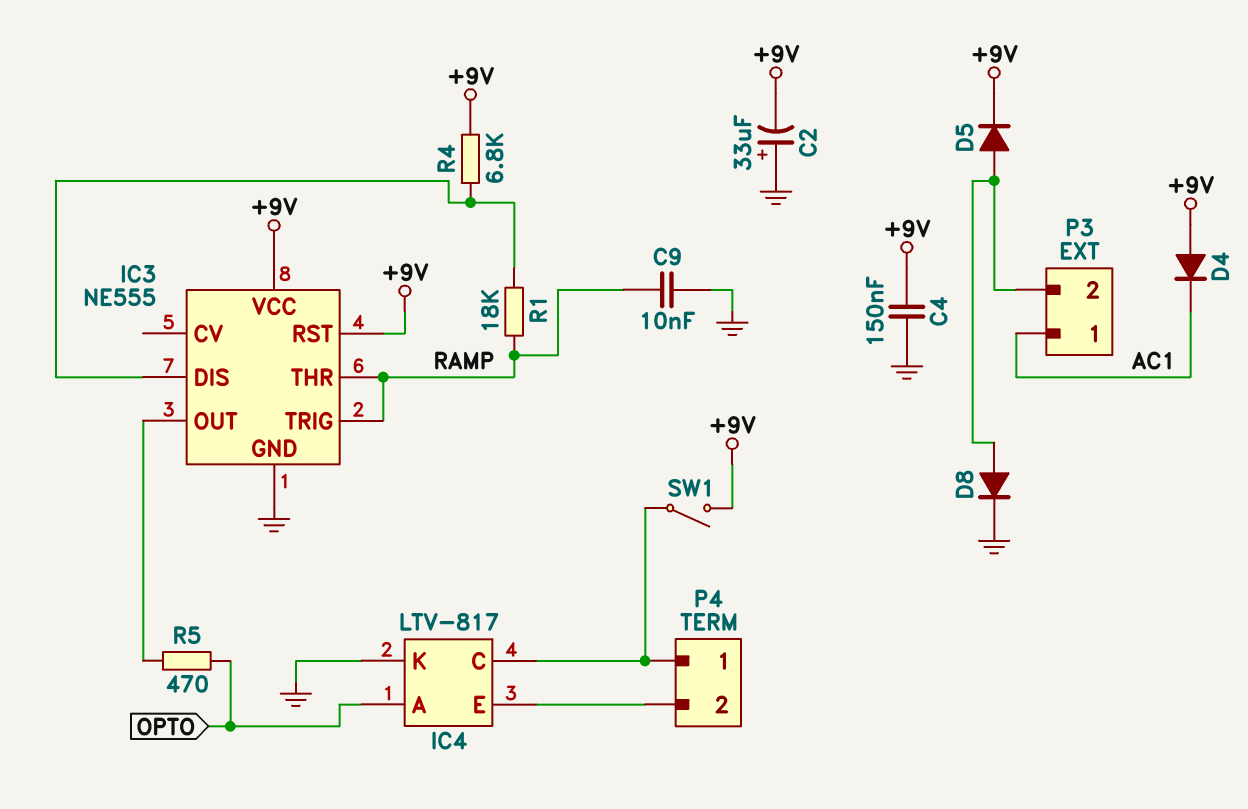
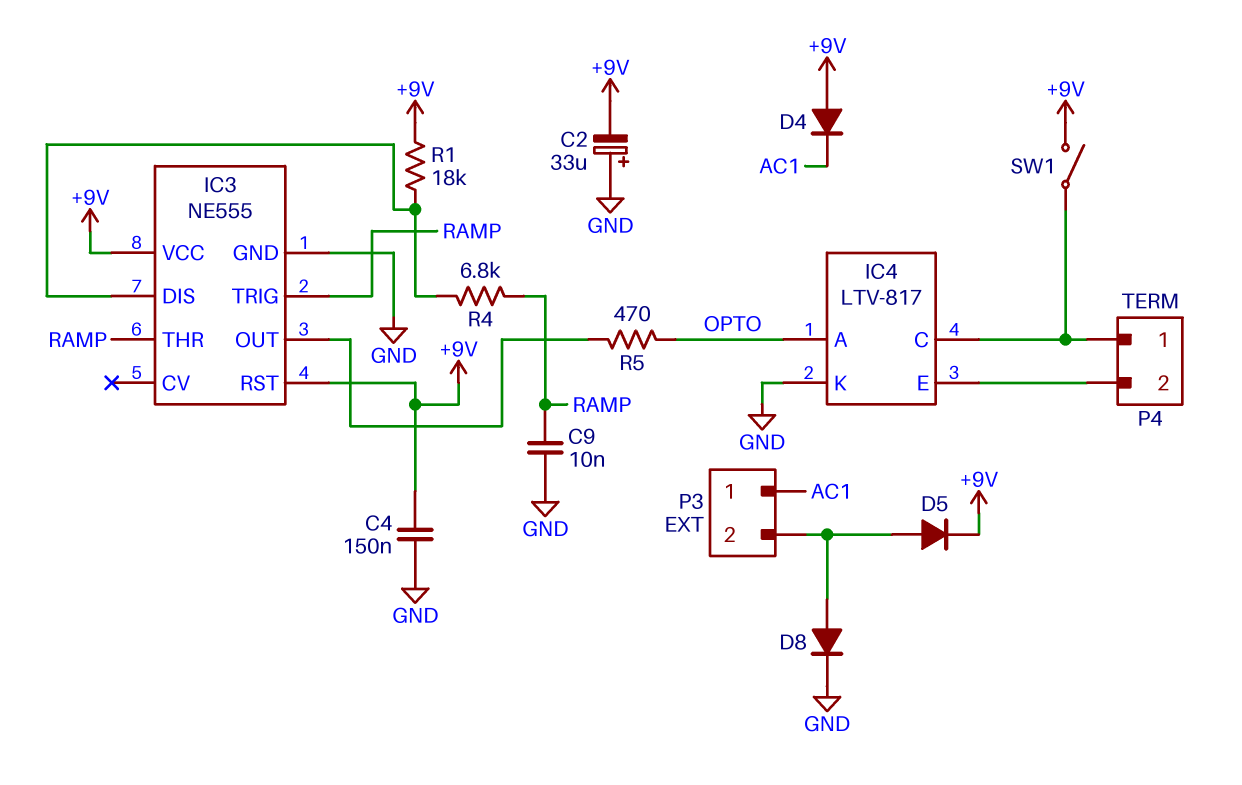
R1: 18k (IC3/DIS, RAMP) -> 18k (+9V, IC3/DIS)
R4: 6.8k (+9V, IC3/DIS) -> 6.8k (IC3/DIS, RAMP)

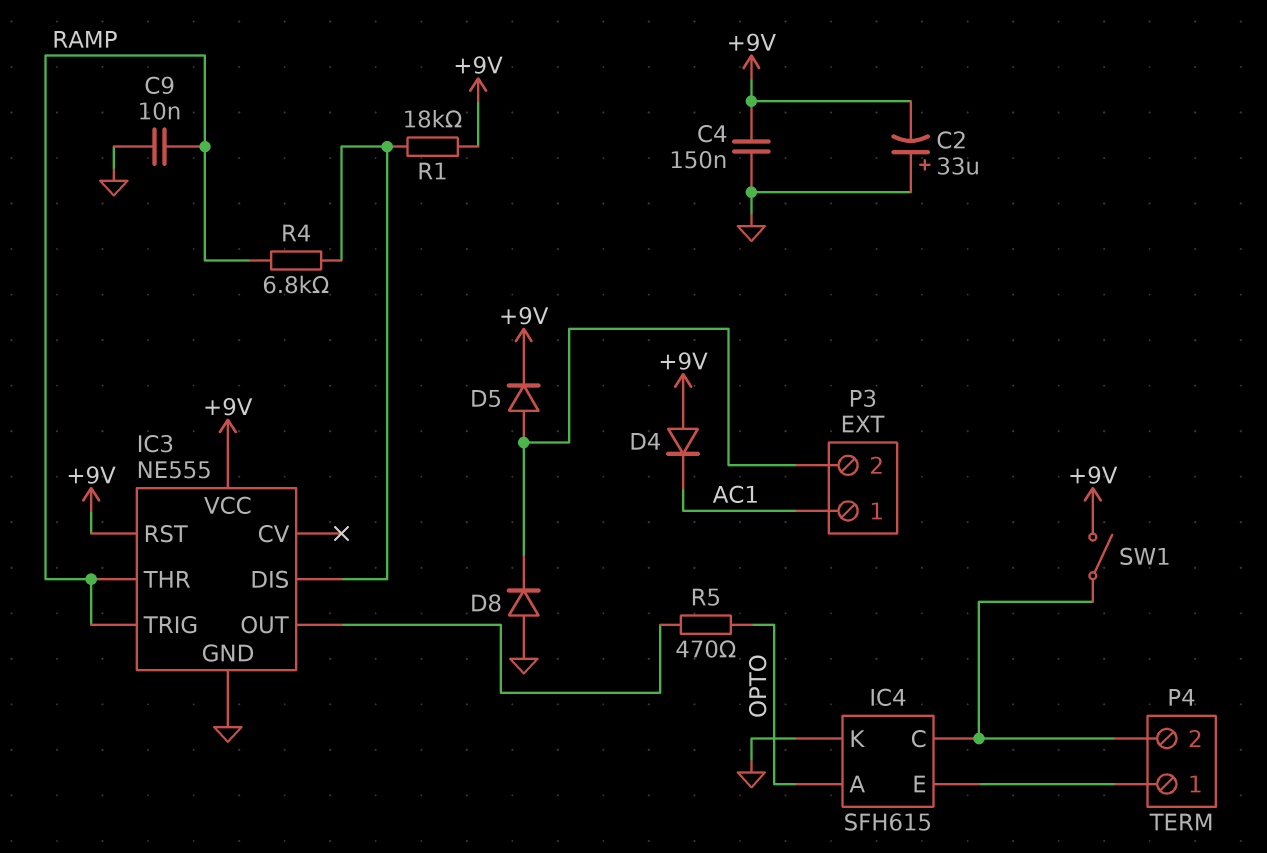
D8: diode (A P3/2, K GND) -> diode (A GND, K P3/2)
IC4: LTV-817 -> SFH615
P4 pin 1: IC4/C -> IC4/E
P4 pin 2: IC4/E -> IC4/C

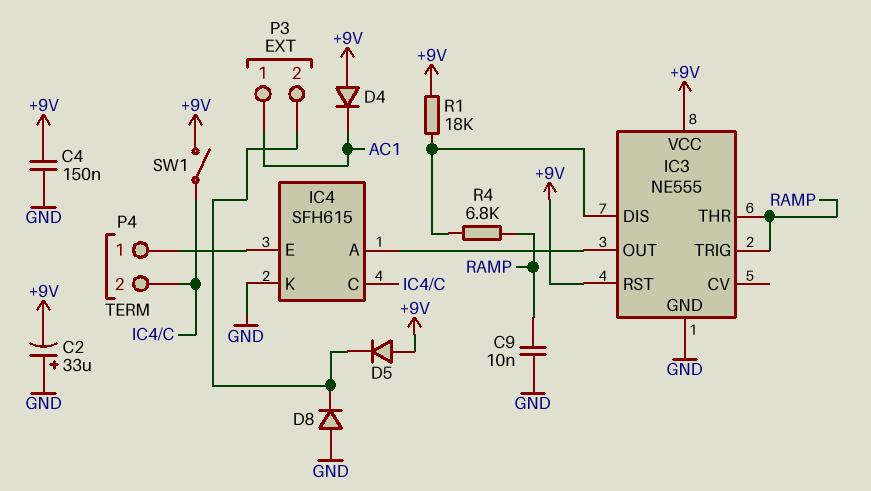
D5: diode (A P3/2, K +9V) -> diode (A +9V, K P3/2)
IC4 pin A: OPTO -> IC3/OUT
R5: 470 (IC3/OUT, OPTO) -> none

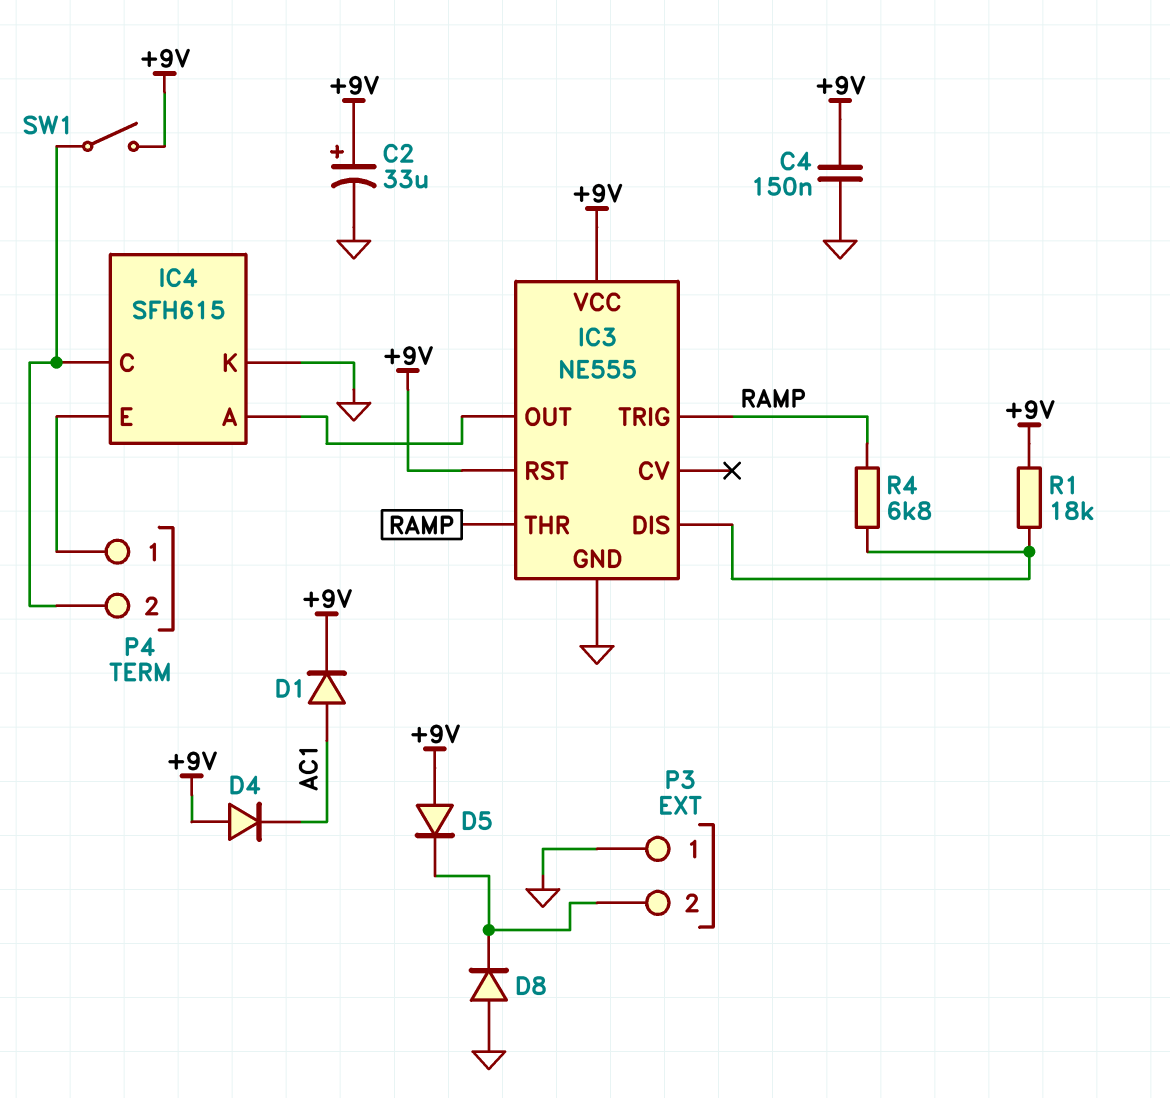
C2: 33uF (plus GND, minus +9V) -> 33uF (plus +9V, minus GND)
C9: 10nF (GND, RAMP) -> none
D1: none -> diode (A AC1, K +9V)
P3 pin 1: AC1 -> GND

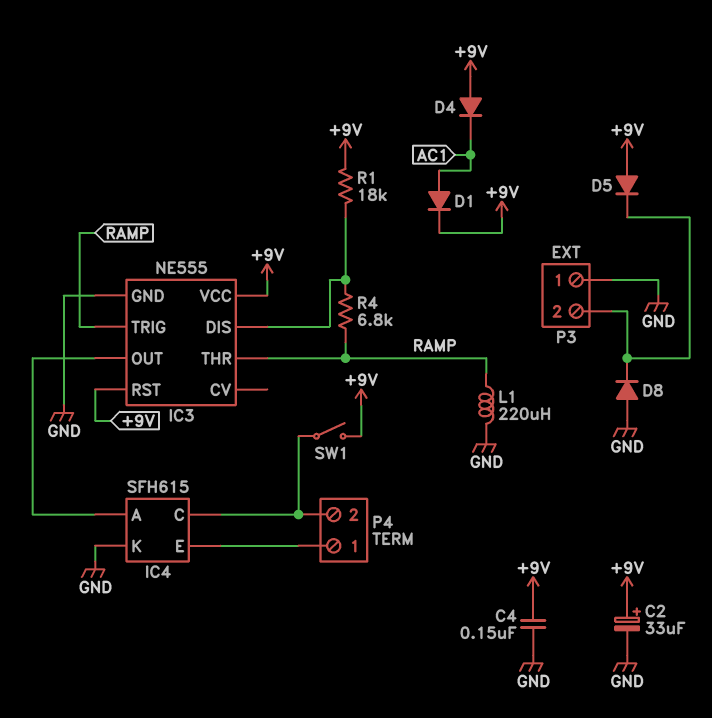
L1: none -> 220uH (GND, RAMP)

